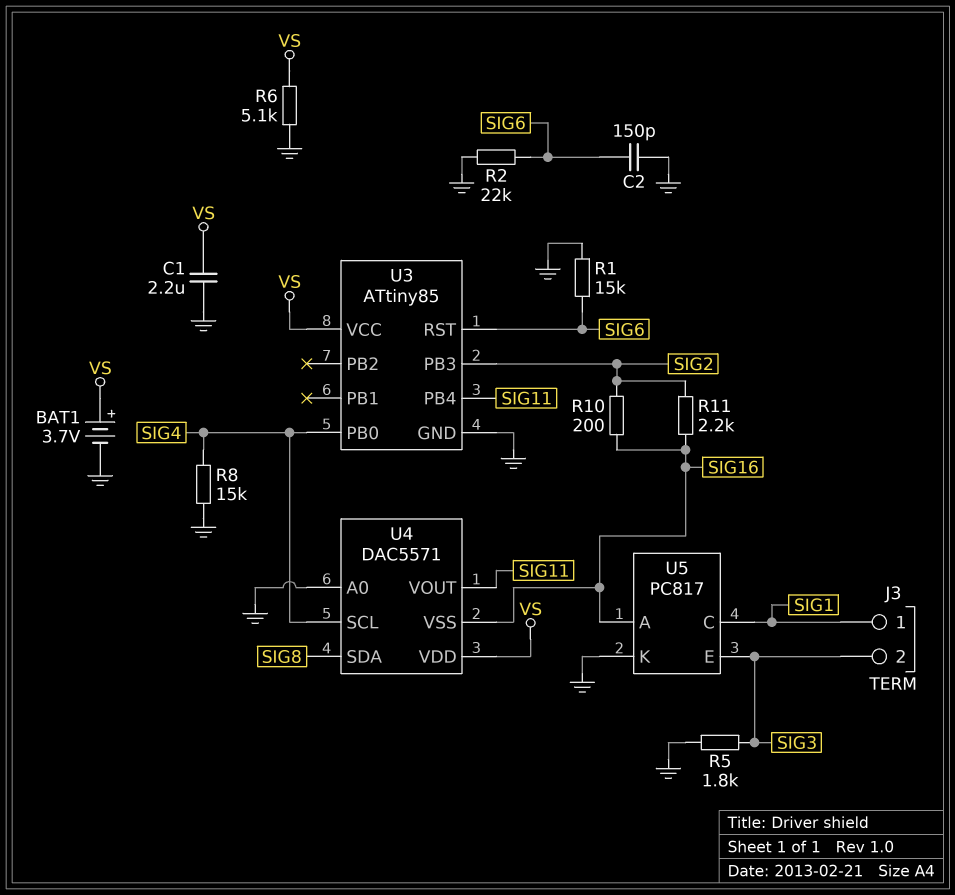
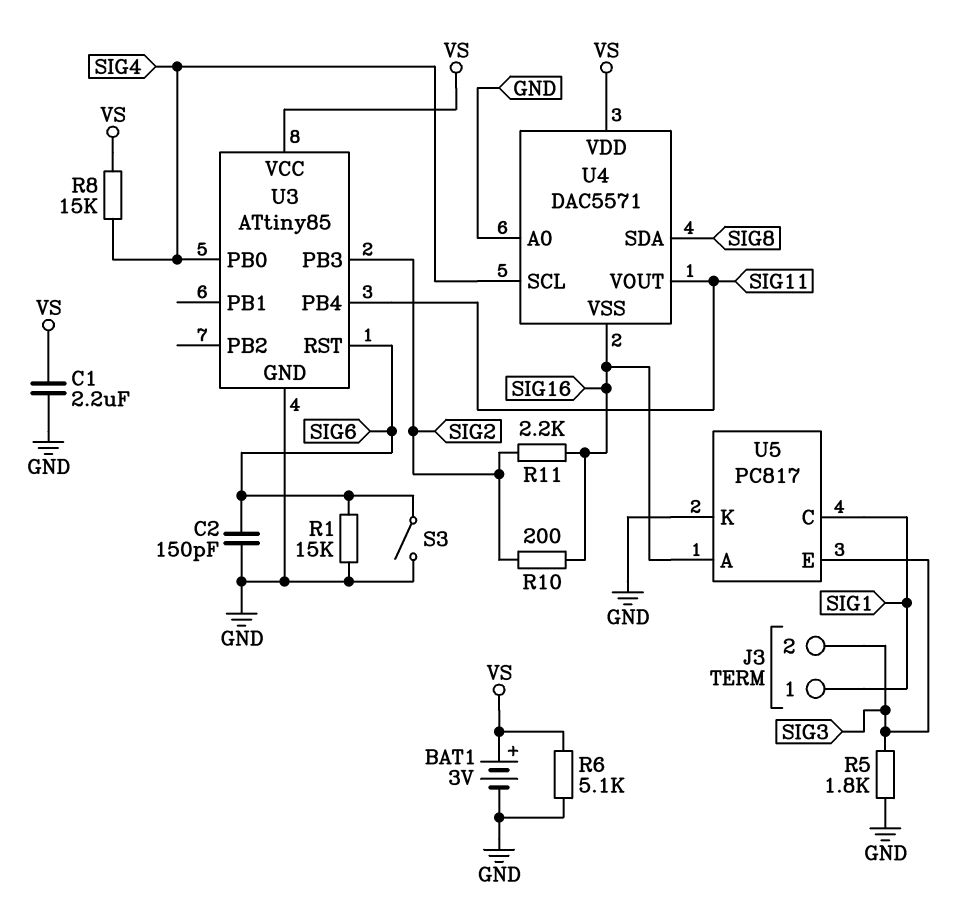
BAT1: 3.7V (plus VS, minus GND) -> 3V (plus VS, minus GND)
R2: 22k (GND, SIG6) -> none
R8: 15k (GND, SIG4) -> 15k (SIG4, VS)
S3: none -> switch (GND, SIG6)

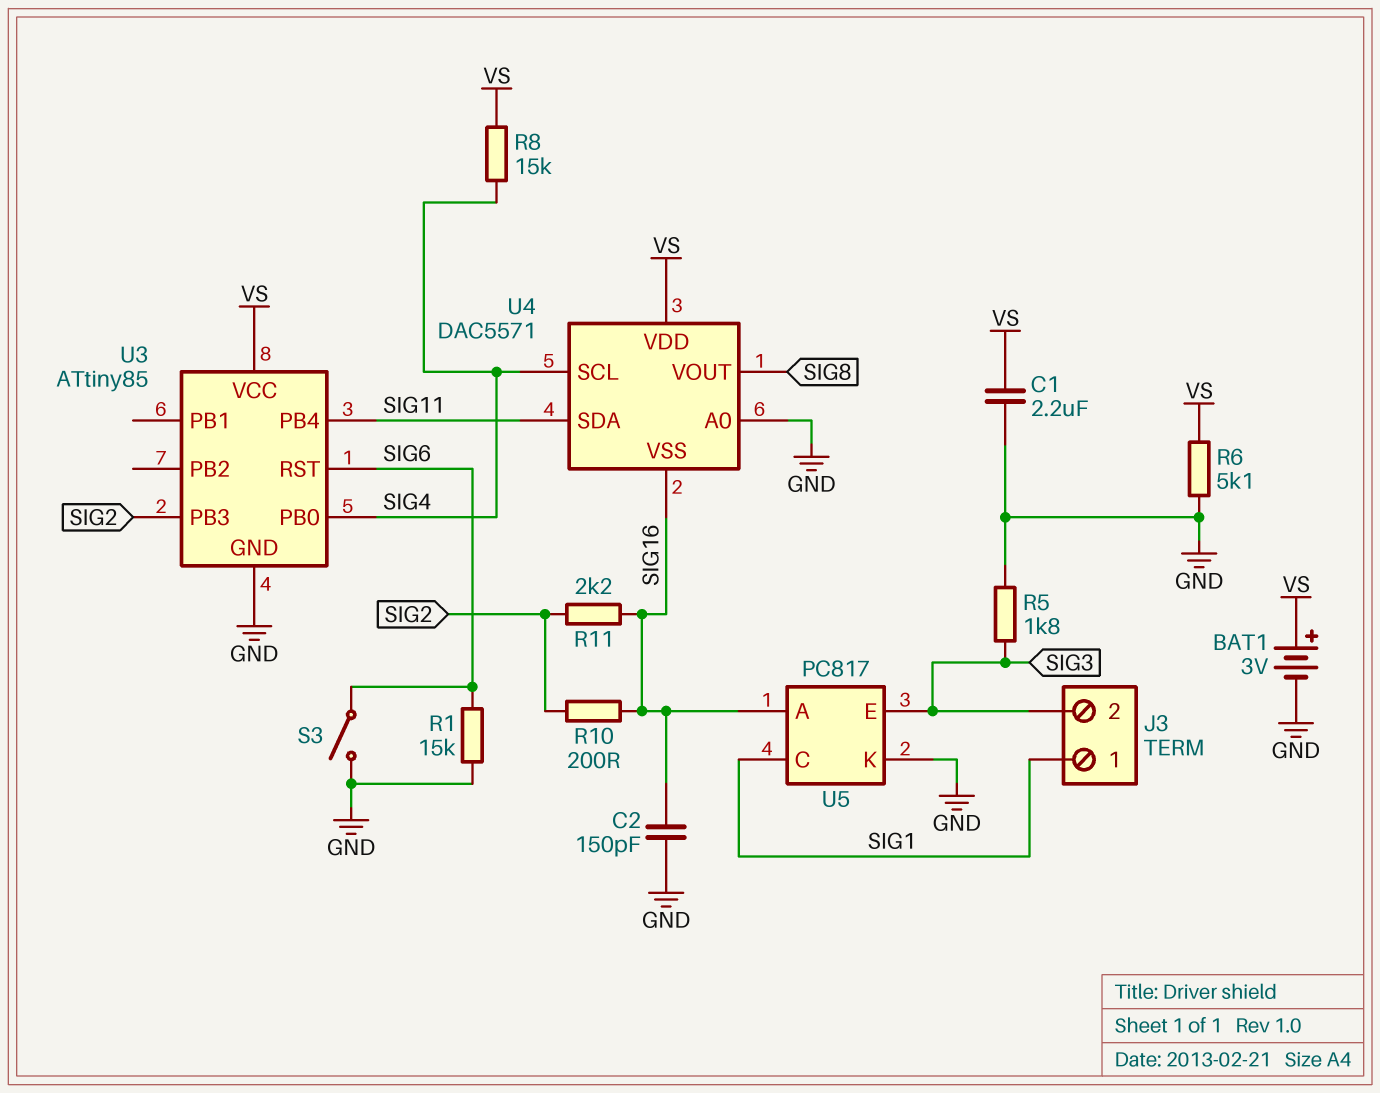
C2: 150pF (GND, SIG6) -> 150pF (GND, SIG16)
U4 pin SDA: SIG8 -> SIG11
U4 pin VOUT: SIG11 -> SIG8

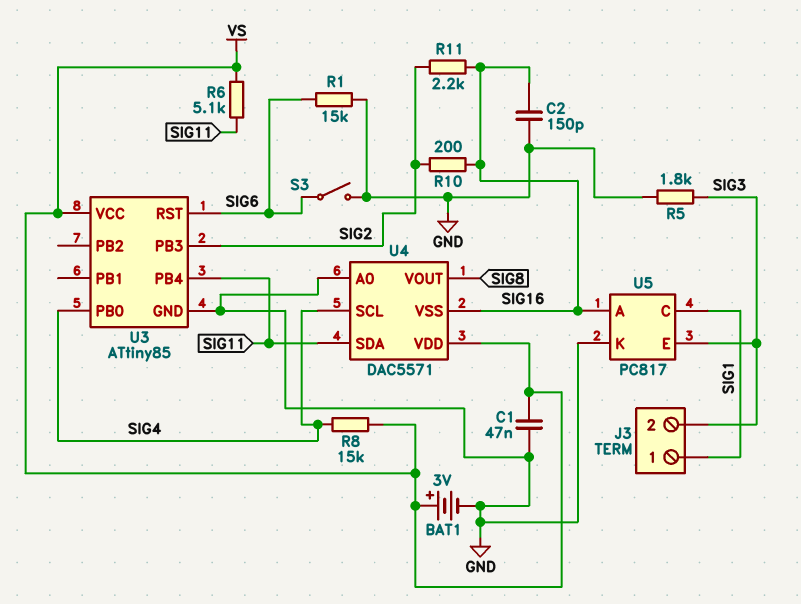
C1: 2.2uF (GND, VS) -> 47nF (GND, VS)
R6: 5.1k (GND, VS) -> 5.1k (SIG11, VS)

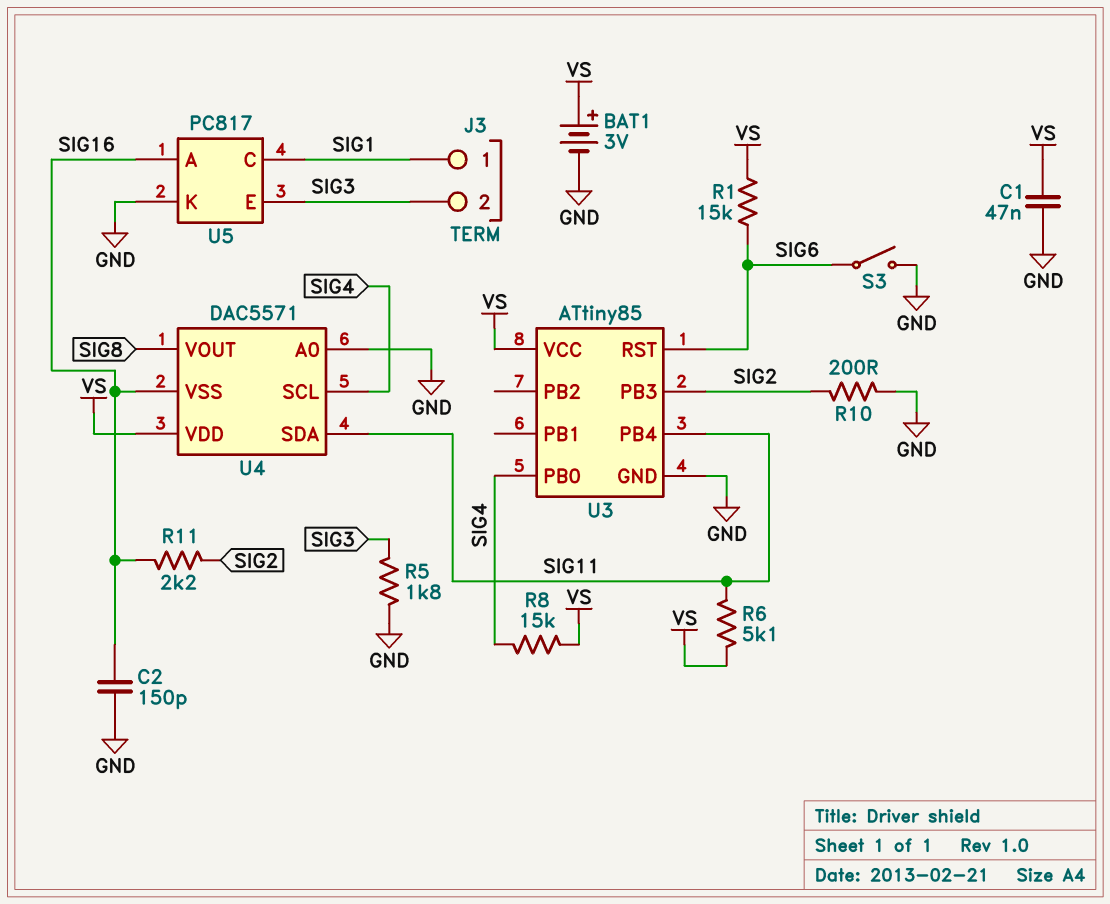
R1: 15k (GND, SIG6) -> 15k (SIG6, VS)
R10: 200 (SIG2, SIG16) -> 200 (GND, SIG2)

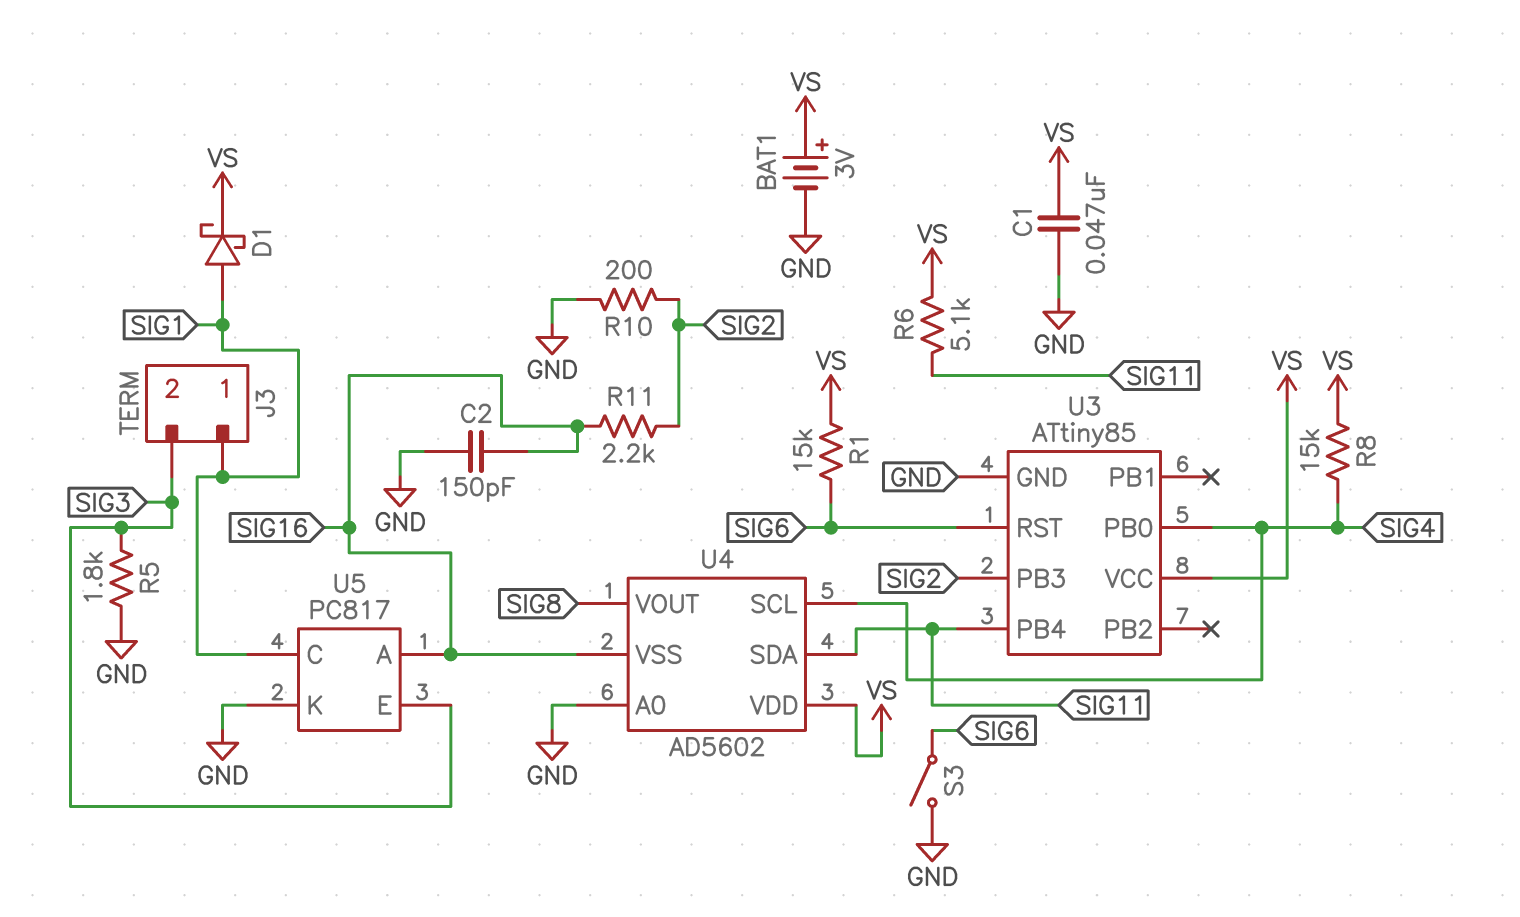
D1: none -> schottky (A SIG1, K VS)
U4: DAC5571 -> AD5602

